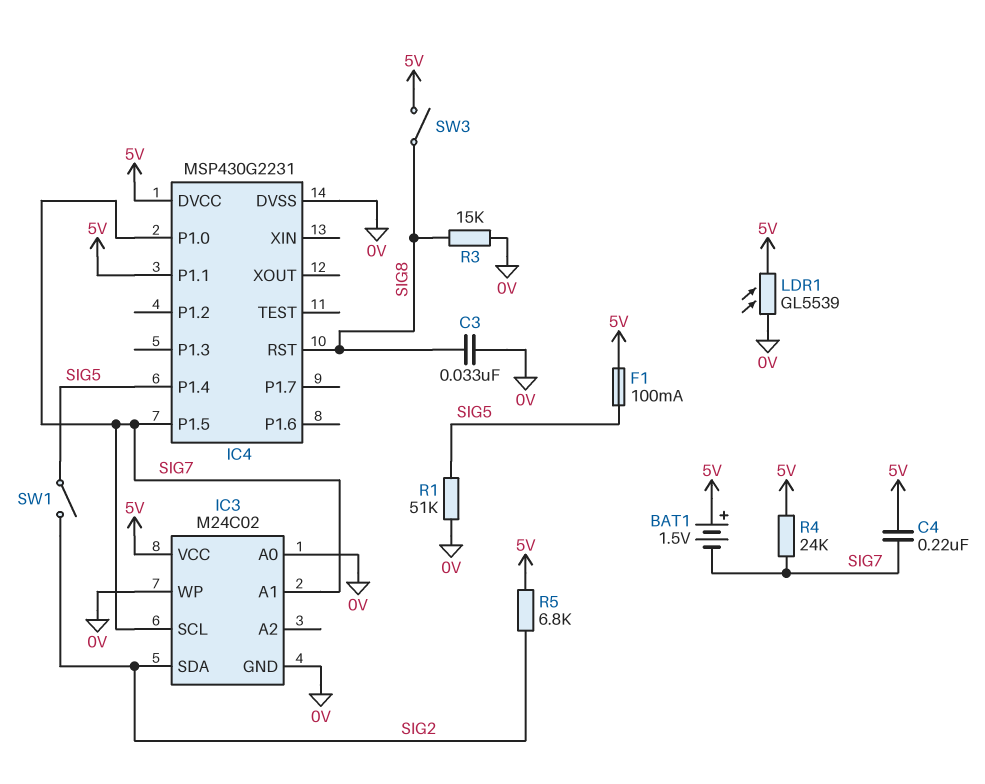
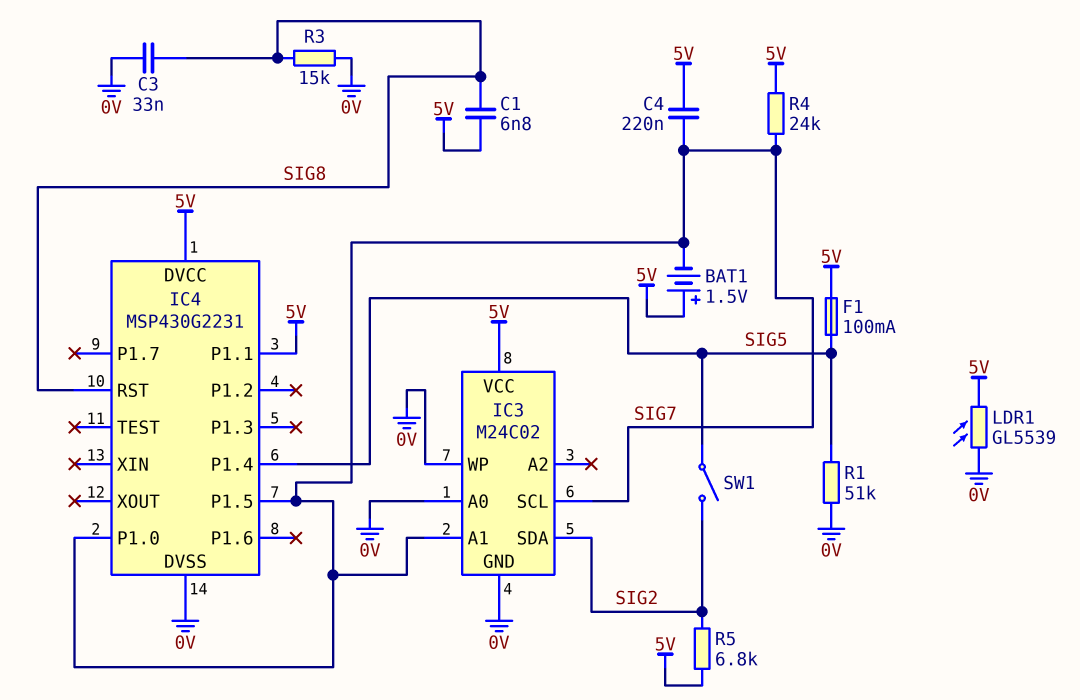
C1: none -> 6.8nF (5V, SIG8)
SW3: switch (5V, SIG8) -> none

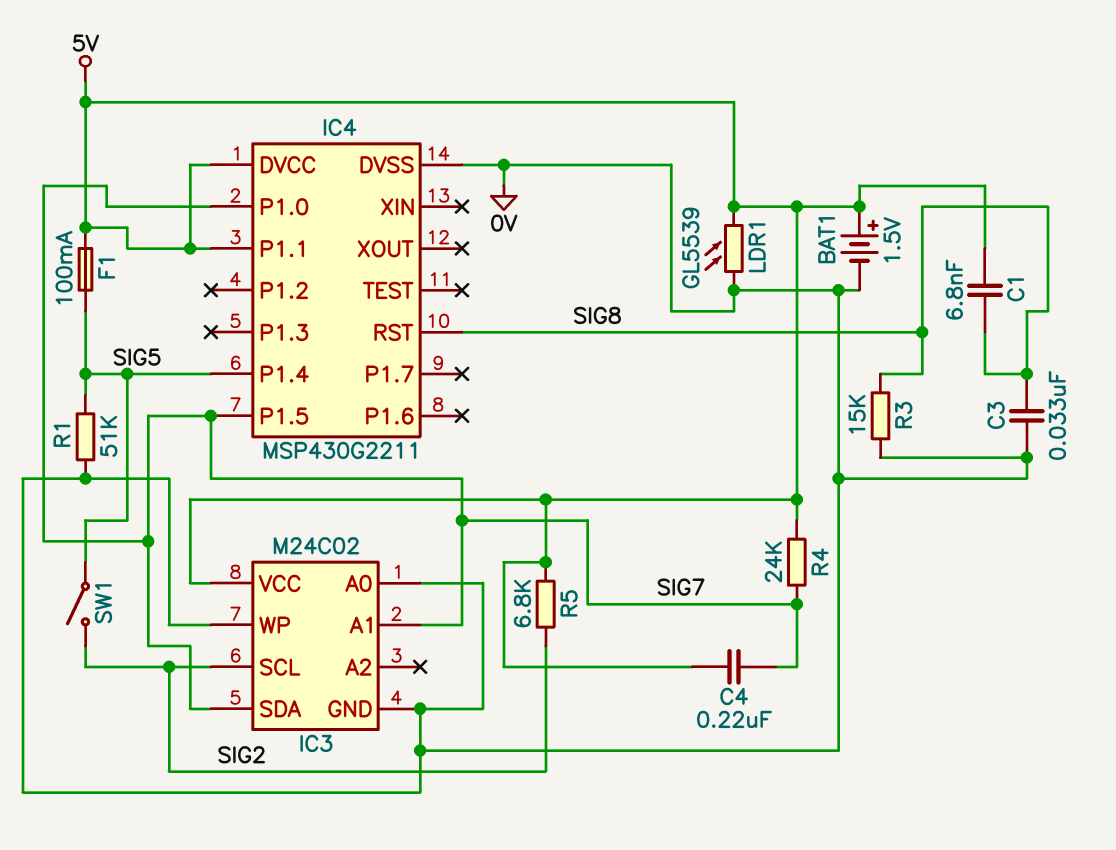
BAT1: 1.5V (plus 5V, minus SIG7) -> 1.5V (plus 5V, minus 0V)
IC3 pin SCL: SIG7 -> SIG2
IC3 pin SDA: SIG2 -> SIG7
IC4: MSP430G2231 -> MSP430G2211

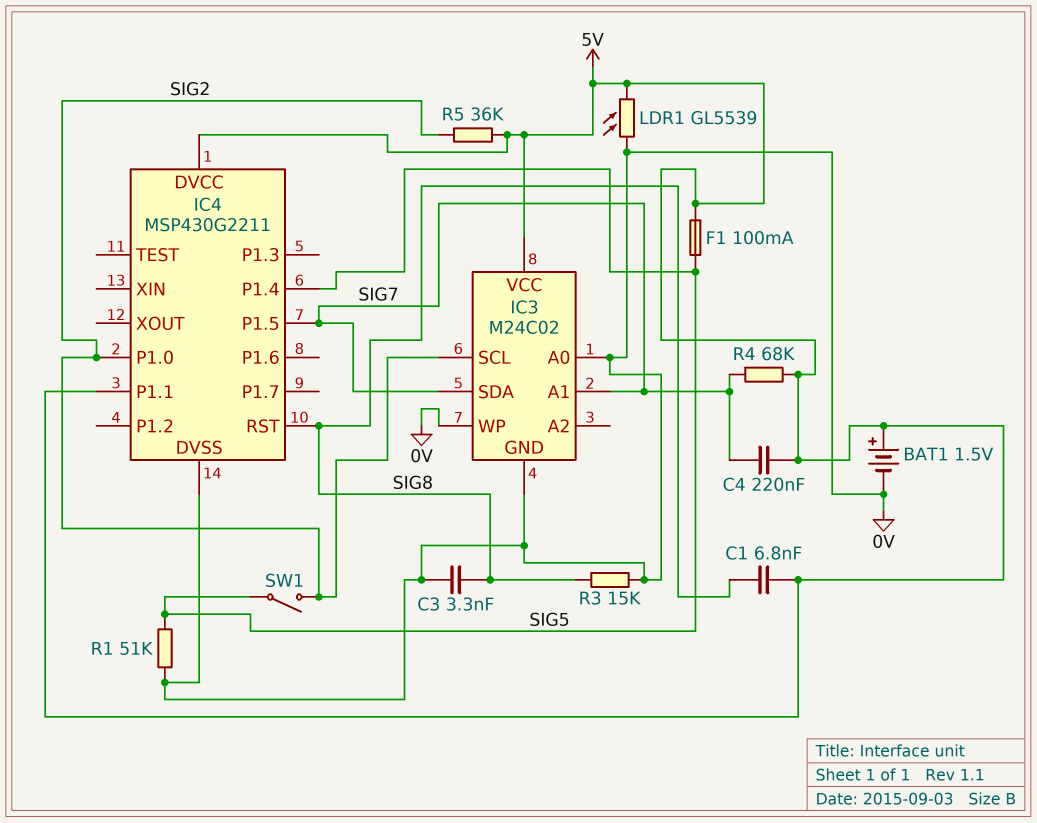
C3: 33nF (0V, SIG8) -> 3.3nF (0V, SIG8)
IC4 pin P1.0: SIG7 -> SIG2
R4: 24k (5V, SIG7) -> 68k (5V, SIG7)
R5: 6.8k (5V, SIG2) -> 36k (5V, SIG2)

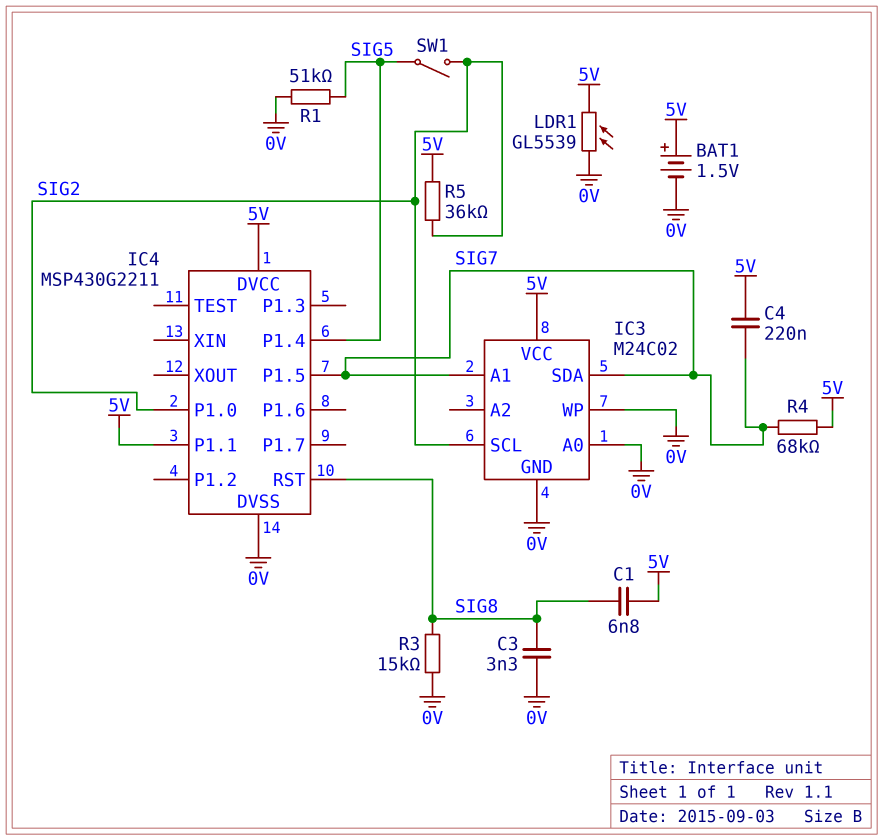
F1: 100mA (5V, SIG5) -> none

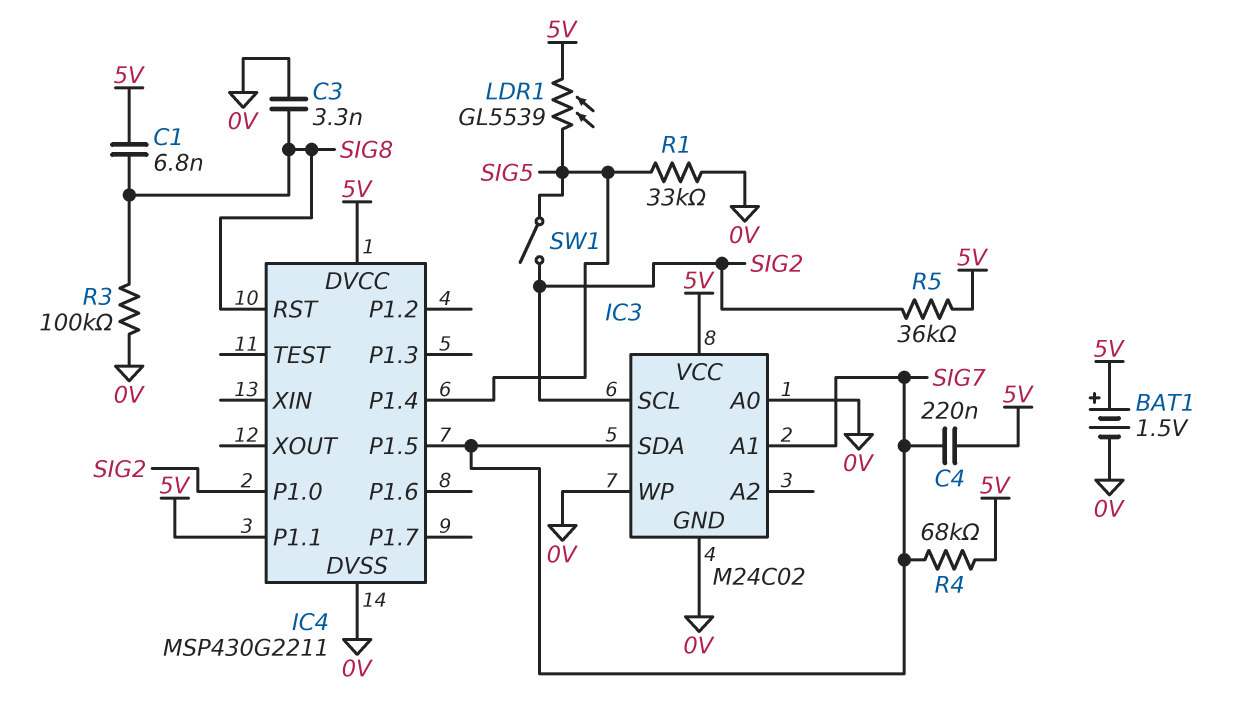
LDR1: GL5539 (0V, 5V) -> GL5539 (5V, SIG5)
R1: 51k (0V, SIG5) -> 33k (0V, SIG5)
R3: 15k (0V, SIG8) -> 100k (0V, SIG8)

